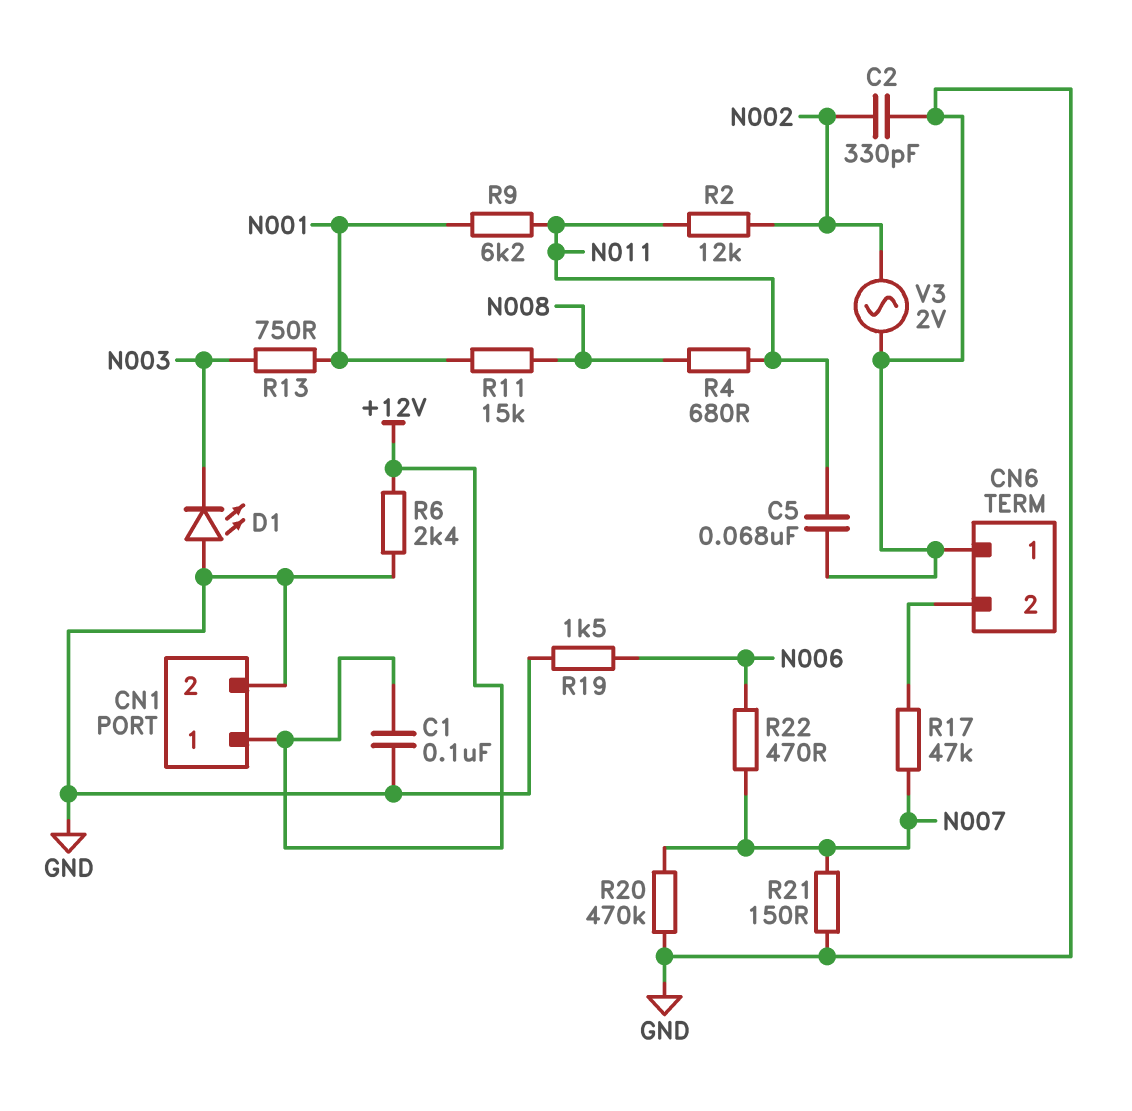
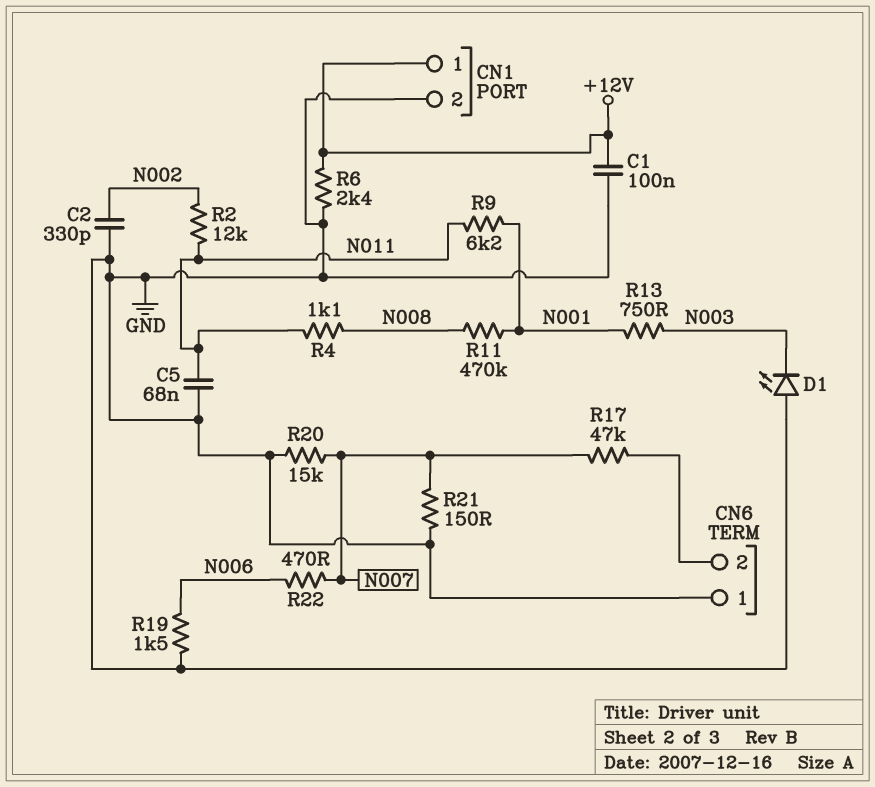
R4: 680 (N008, N011) -> 1.1k (N008, N011)
R11: 15k (N001, N008) -> 470k (N001, N008)
R20: 470k (GND, N007) -> 15k (GND, N007)
V3: AC 2V (GND, N002) -> none

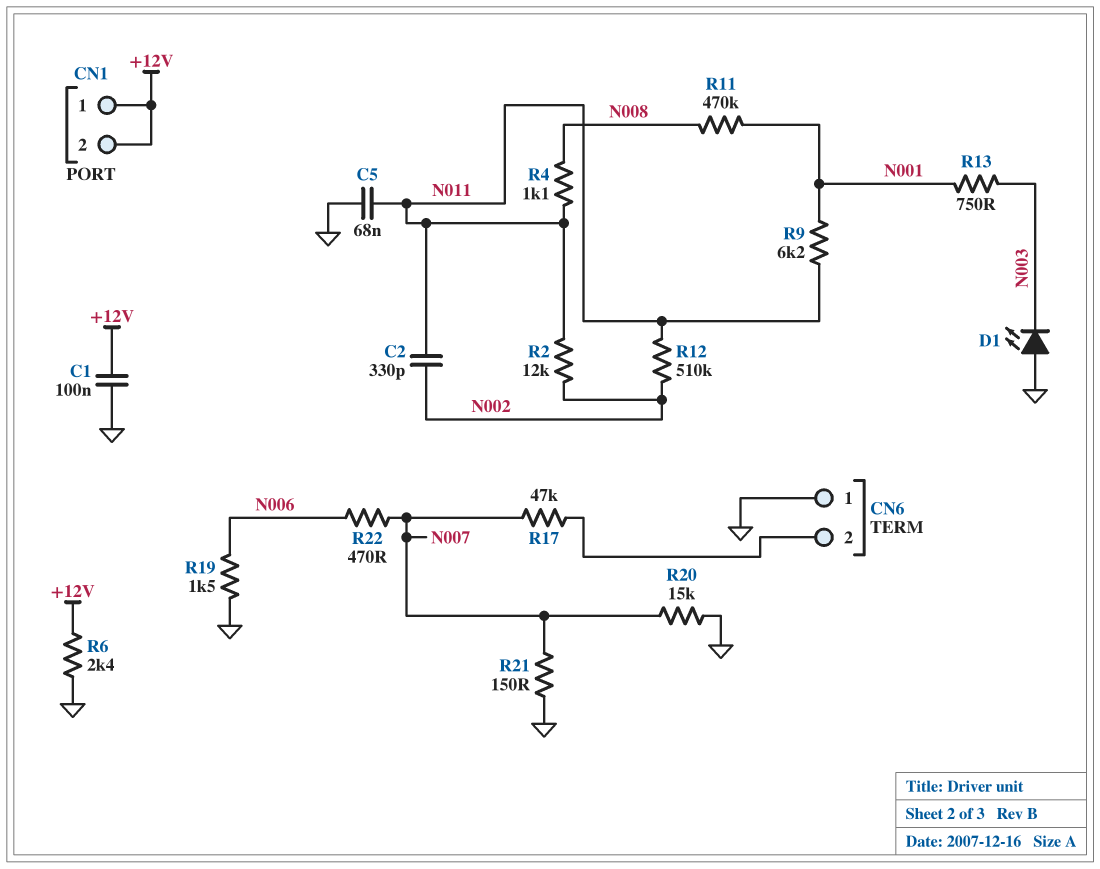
C2: 330pF (GND, N002) -> 330pF (N002, N011)
CN1 pin 2: GND -> +12V
R12: none -> 510k (N002, N011)

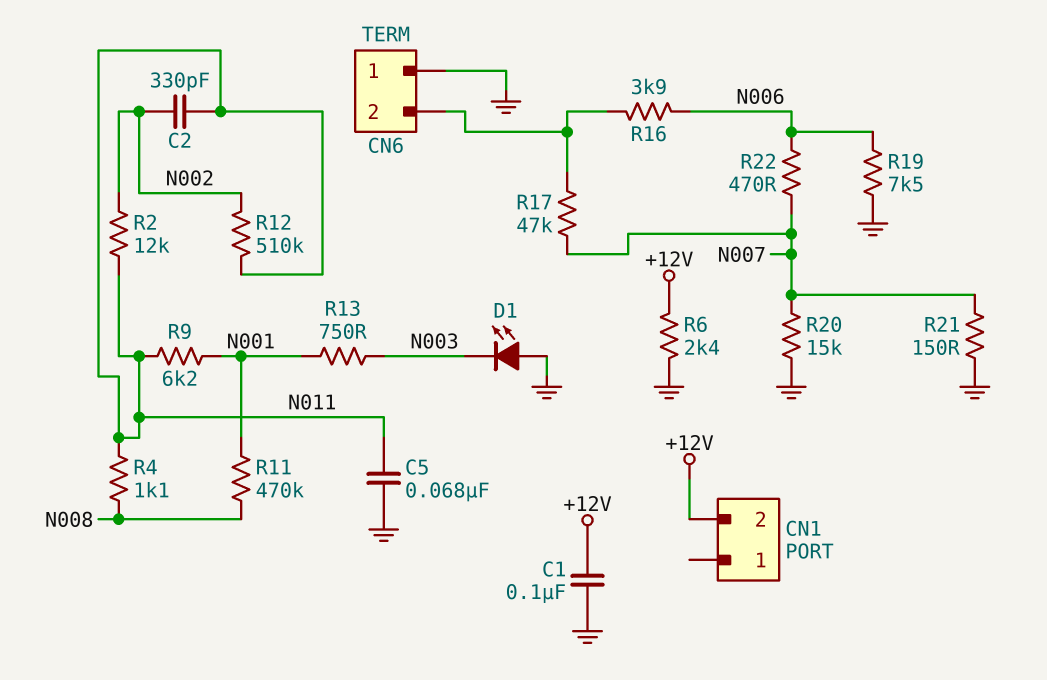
CN1 pin 1: +12V -> none
R16: none -> 3.9k (CN6/2, N006)
R19: 1.5k (GND, N006) -> 7.5k (GND, N006)

